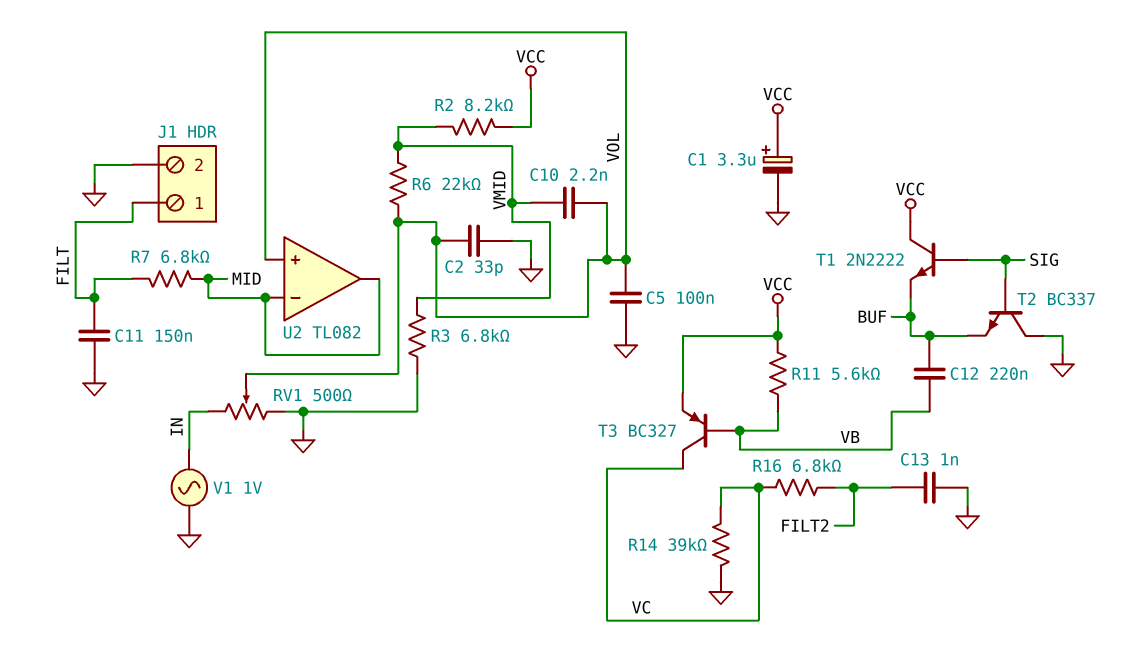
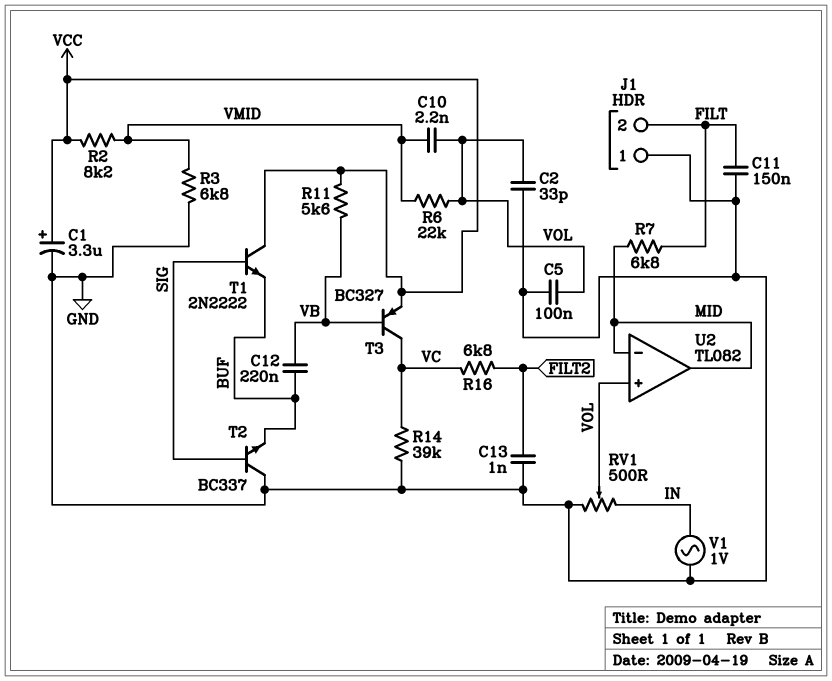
J1 pin 1: FILT -> GND
J1 pin 2: GND -> FILT

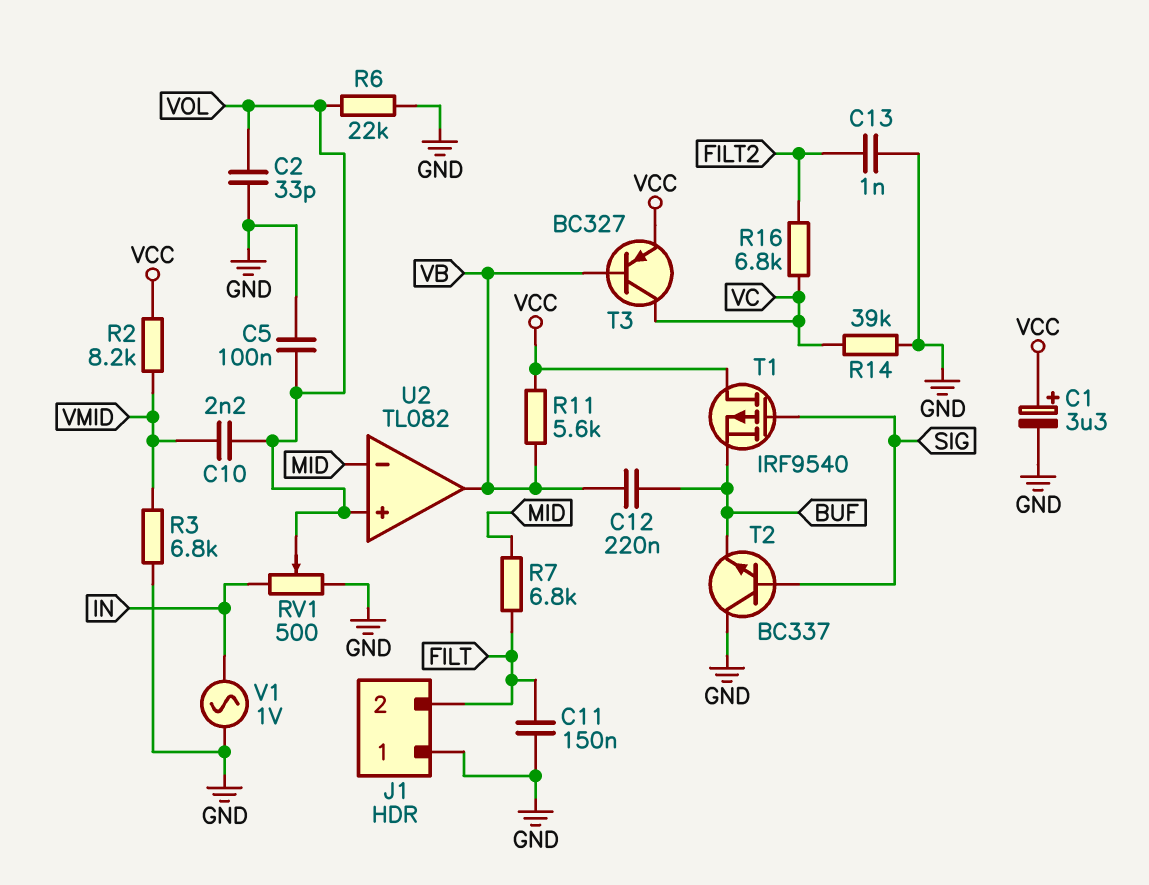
R6: 22k (VMID, VOL) -> 22k (GND, VOL)
T1: NPN 2N2222 (B SIG, C VCC, E BUF) -> PMOS IRF9540 (G SIG, D VCC, S BUF)
U2 pin out: MID -> VB

